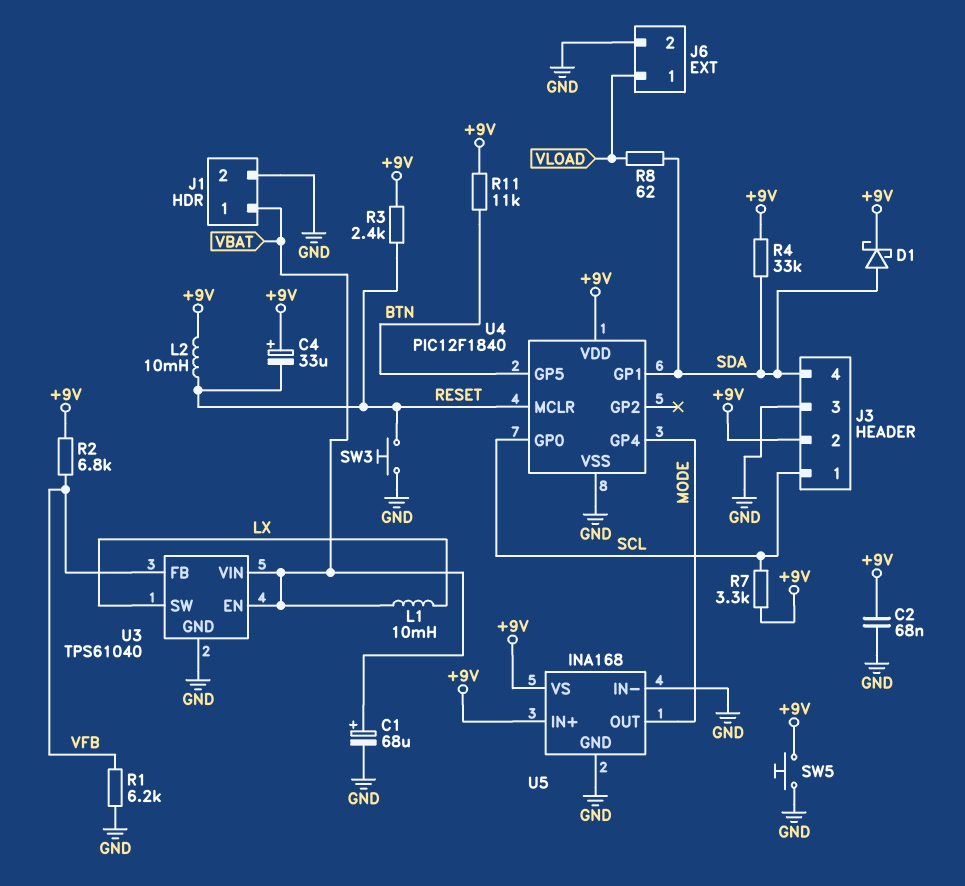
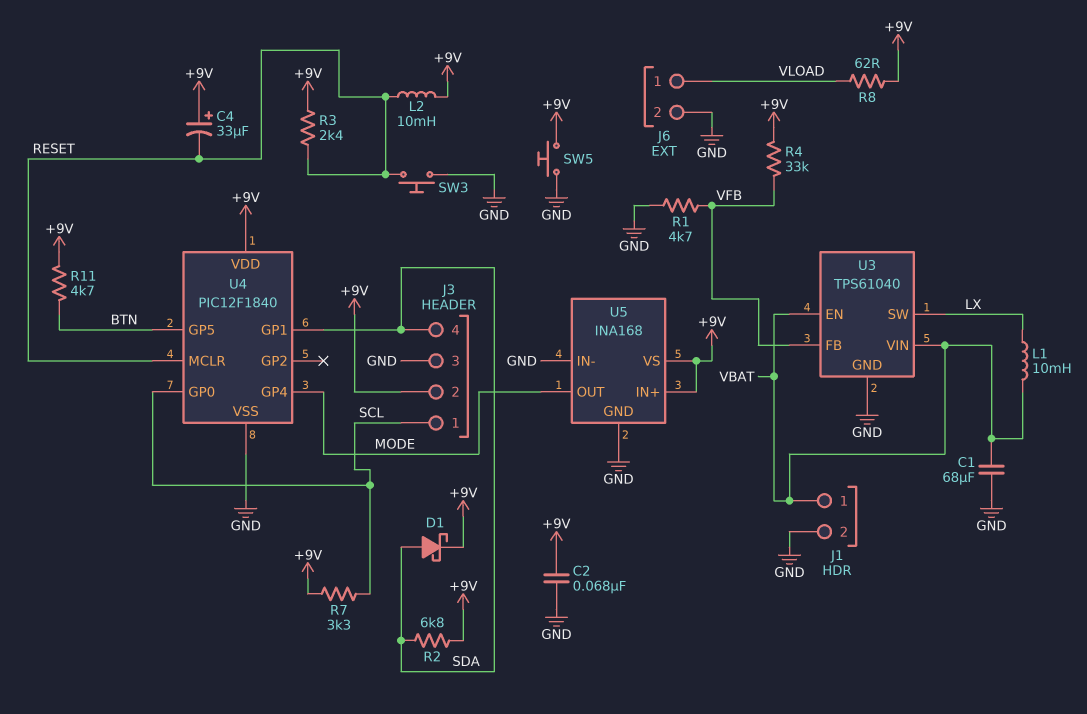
C1: 68uF (plus VBAT, minus GND) -> 68uF (GND, VBAT)
R1: 6.2k (GND, VFB) -> 4.7k (GND, VFB)
R2: 6.8k (+9V, VFB) -> 6.8k (+9V, SDA)
R4: 33k (+9V, SDA) -> 33k (+9V, VFB)
R8: 62 (SDA, VLOAD) -> 62 (+9V, VLOAD)
R11: 11k (+9V, BTN) -> 4.7k (+9V, BTN)

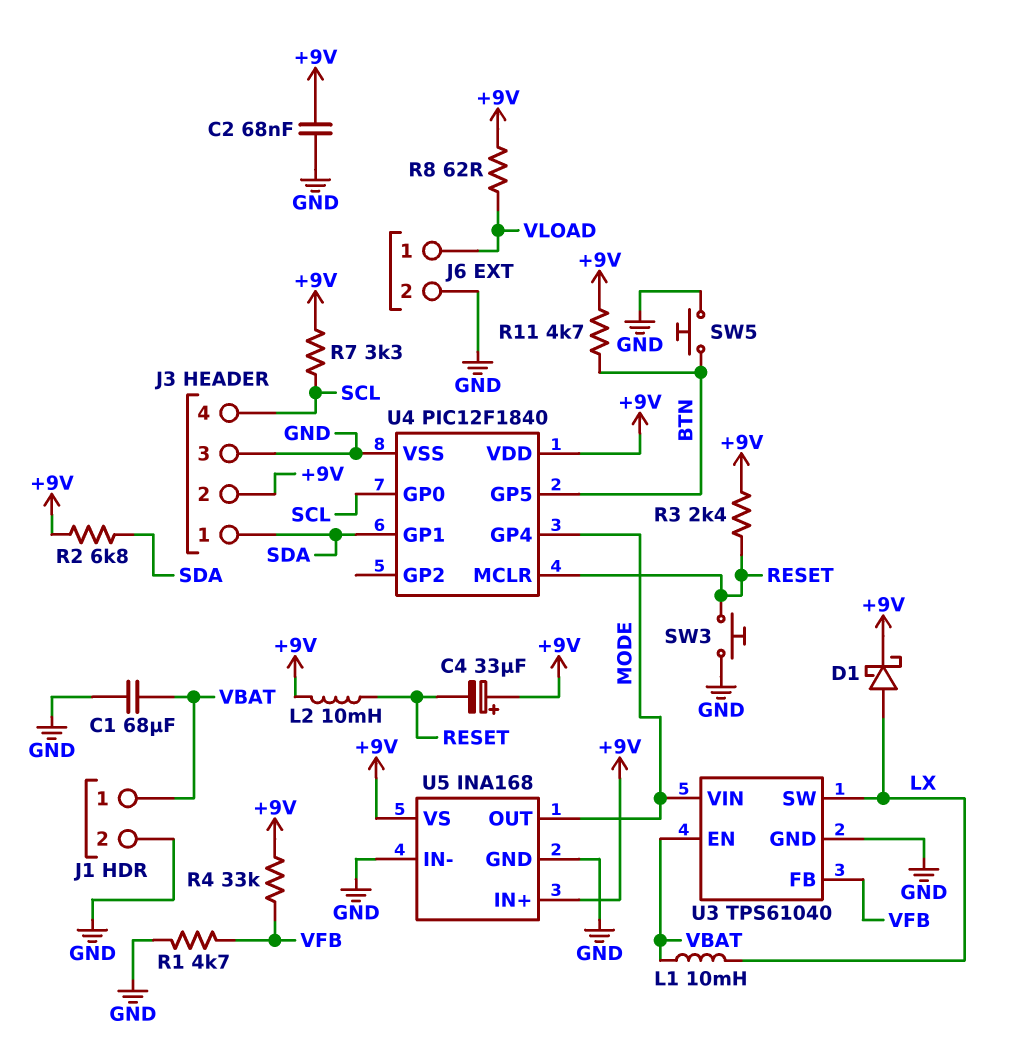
D1: schottky (A SDA, K +9V) -> schottky (A LX, K +9V)
J3 pin 1: SCL -> SDA
J3 pin 4: SDA -> SCL
SW5: button (+9V, GND) -> button (BTN, GND)
U3 pin VIN: VBAT -> MODE

